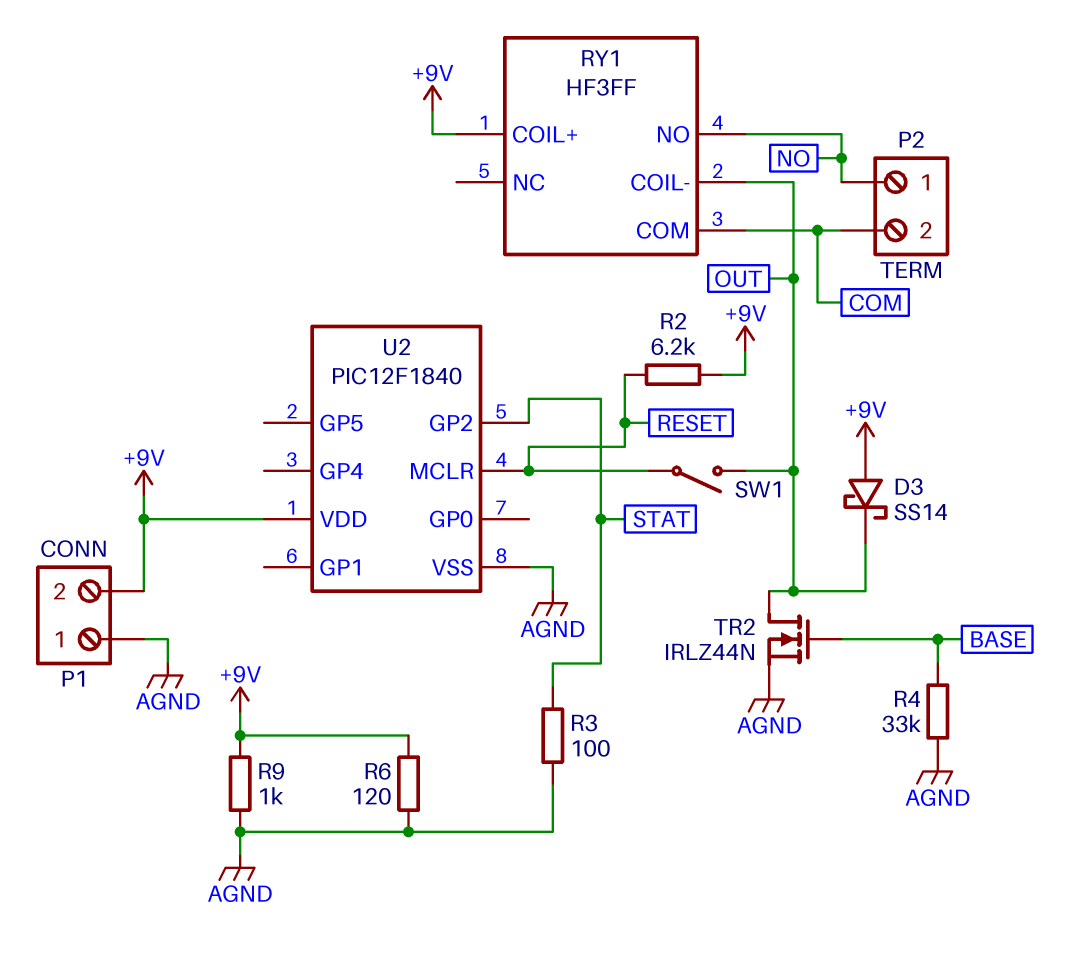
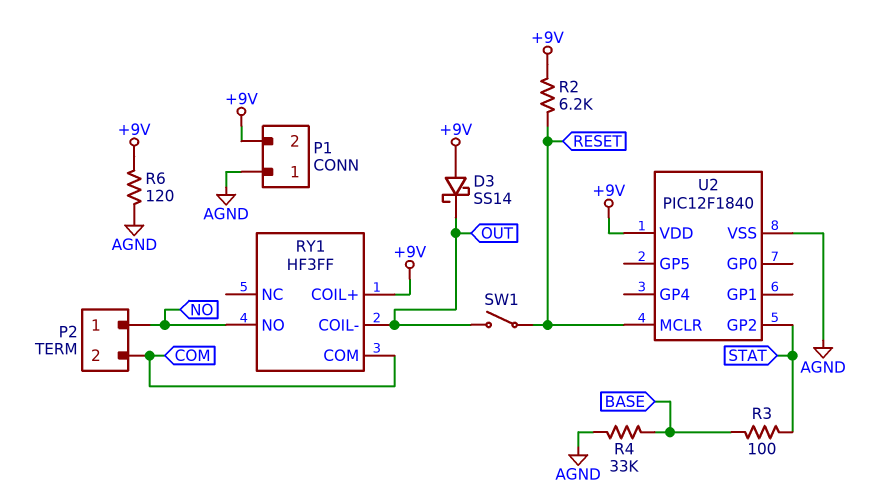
R3: 100 (AGND, STAT) -> 100 (BASE, STAT)
R9: 1k (+9V, AGND) -> none
TR2: NMOS IRLZ44N (G BASE, D OUT, S AGND) -> none

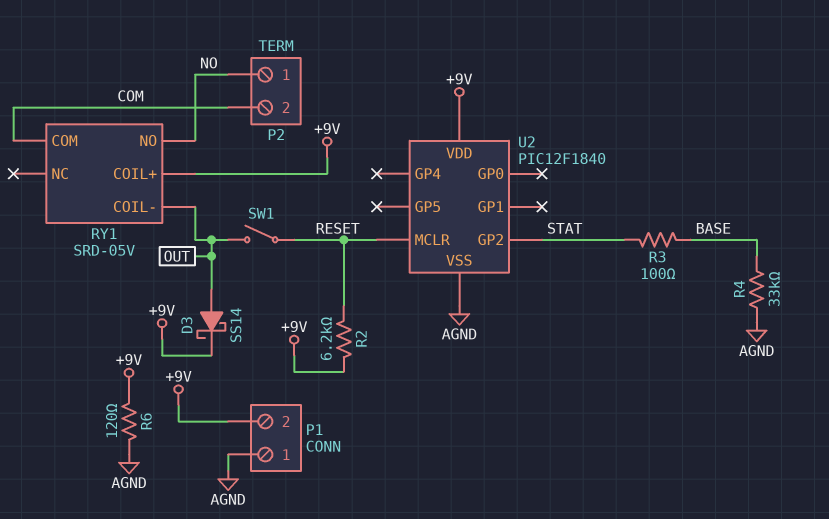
D3: schottky SS14 (A +9V, K OUT) -> schottky SS14 (A OUT, K +9V)
RY1: HF3FF -> SRD-05V

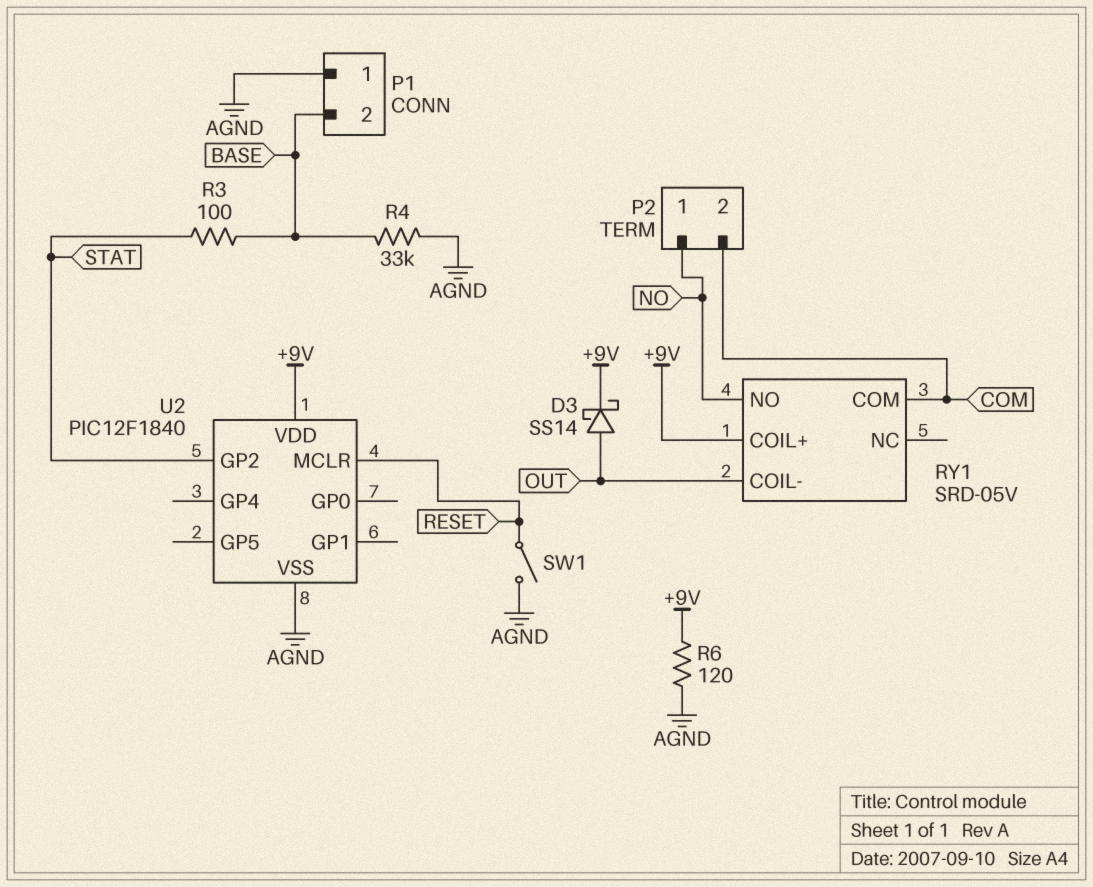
P1 pin 2: +9V -> BASE
R2: 6.2k (+9V, RESET) -> none
SW1: switch (OUT, RESET) -> switch (AGND, RESET)

